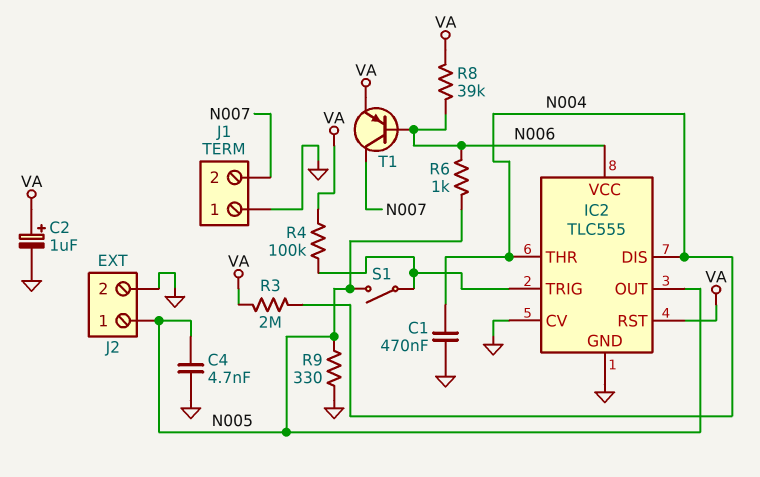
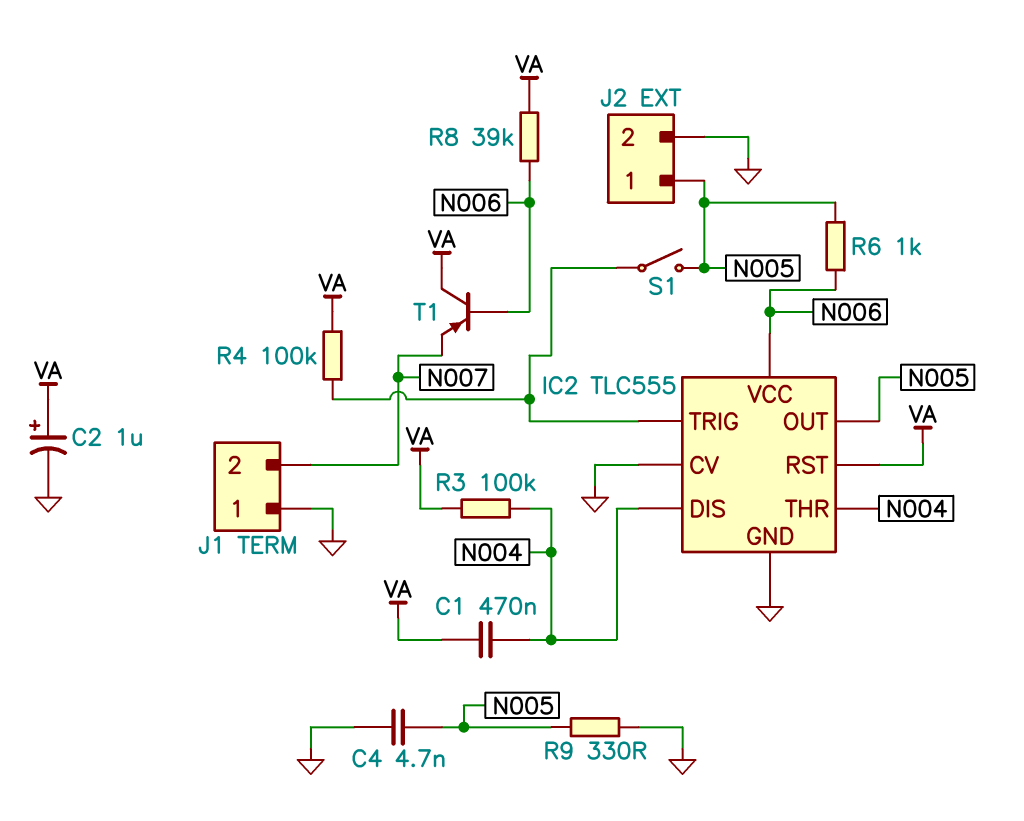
C1: 470nF (GND, N004) -> 470nF (N004, VA)
R3: 2M (N004, VA) -> 100k (N004, VA)
T1: PNP (B N006, C N007, E VA) -> PNP (B N006, C VA, E N007)

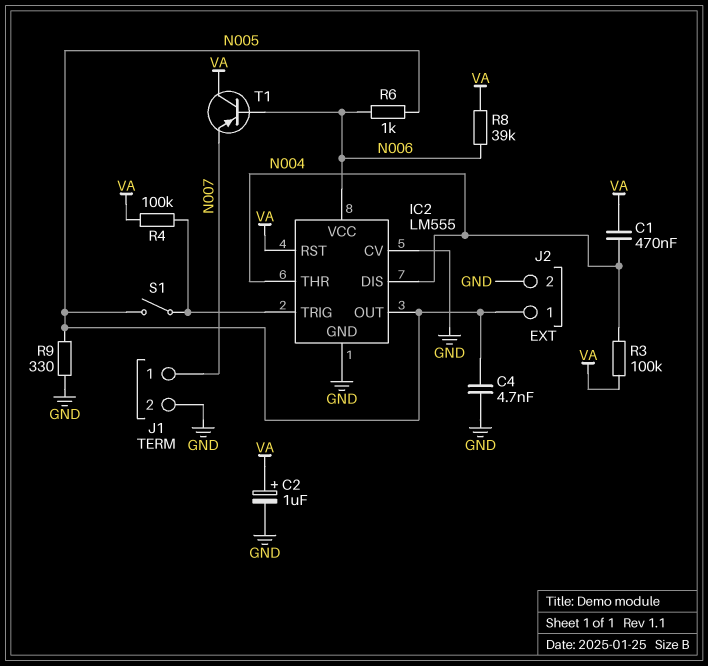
IC2: TLC555 -> LM555
J1 pin 1: GND -> N007
J1 pin 2: N007 -> GND

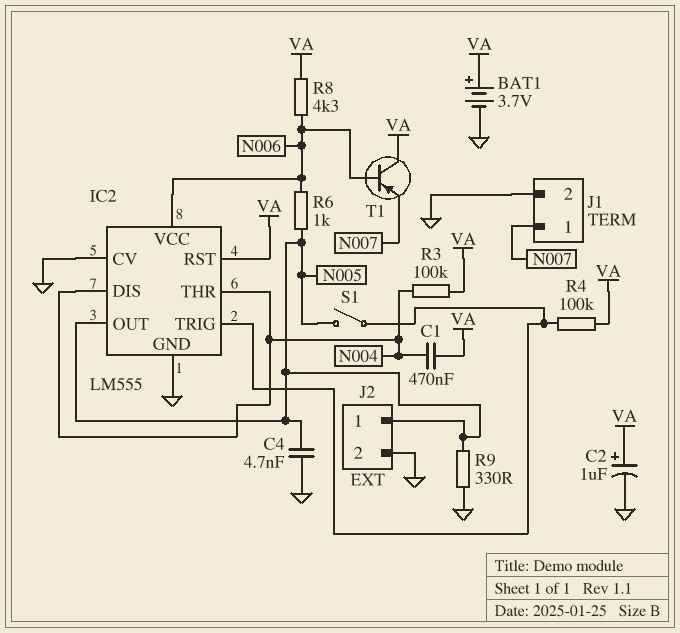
BAT1: none -> 3.7V (plus VA, minus GND)
R8: 39k (N006, VA) -> 4.3k (N006, VA)

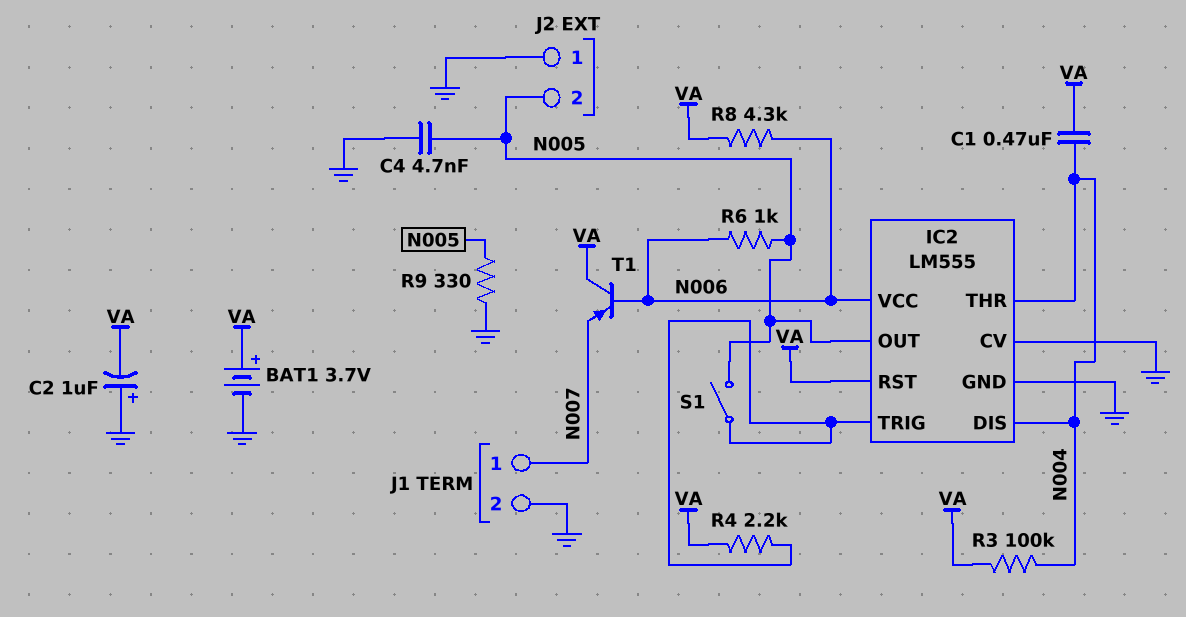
C2: 1uF (plus VA, minus GND) -> 1uF (plus GND, minus VA)
J2 pin 1: N005 -> GND
J2 pin 2: GND -> N005
R4: 100k (IC2/TRIG, VA) -> 2.2k (IC2/TRIG, VA)

